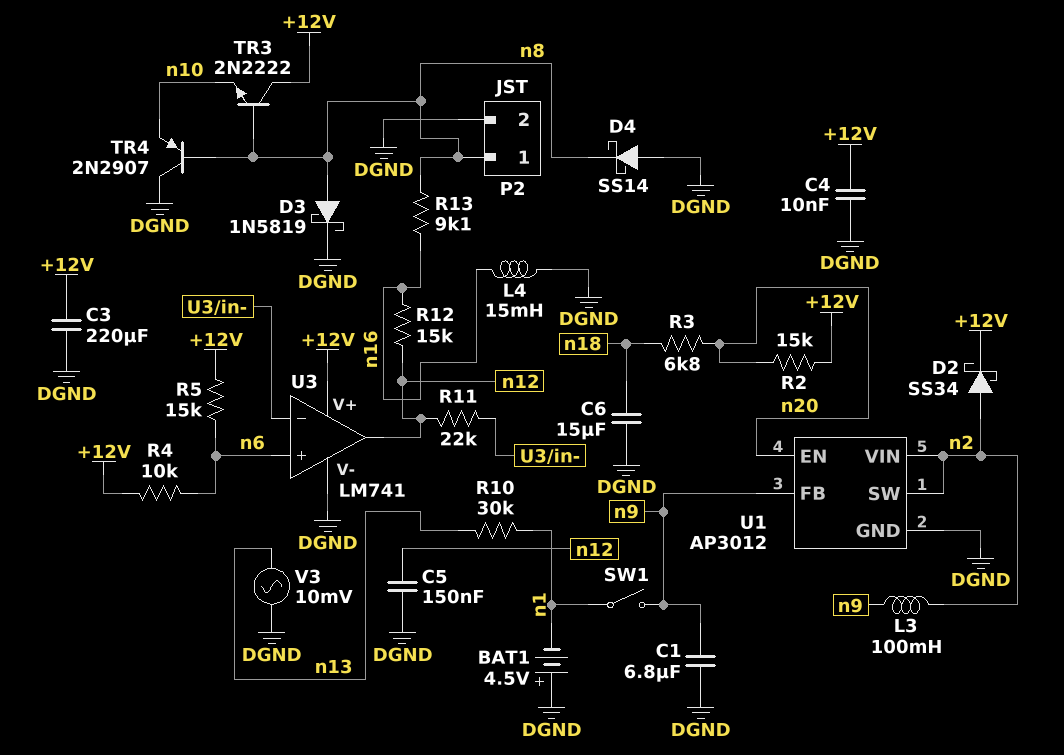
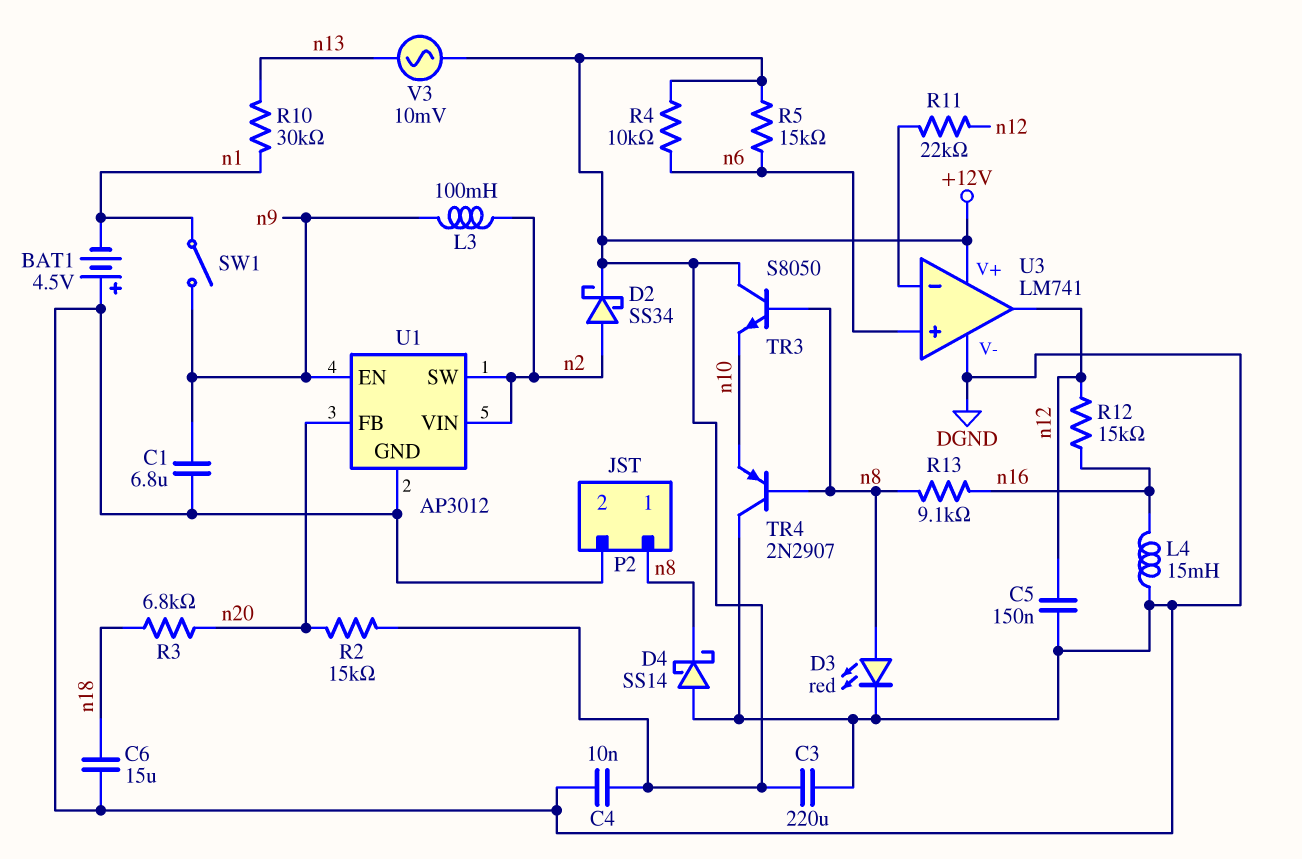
D3: schottky 1N5819 (A n8, K DGND) -> LED red (A n8, K DGND)
TR3: NPN 2N2222 (B n8, C +12V, E n10) -> NPN S8050 (B n8, C +12V, E n10)
U1 pin EN: n20 -> n9
U1 pin FB: n9 -> n20
V3: AC 10mV (DGND, n13) -> AC 10mV (+12V, n13)

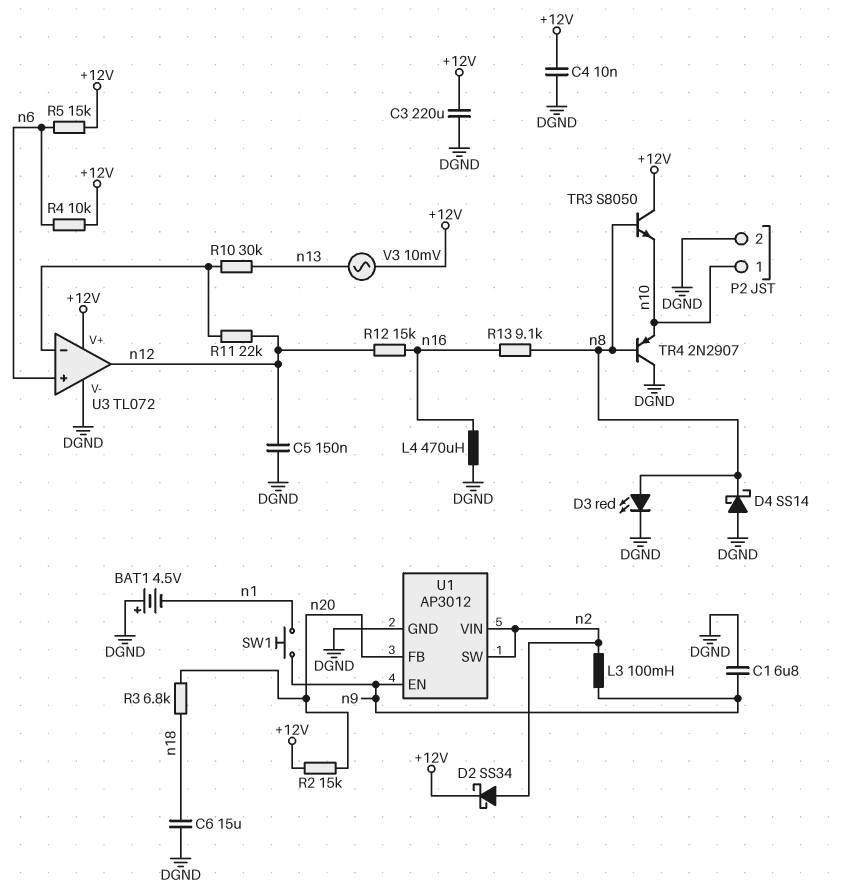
L4: 15mH (DGND, n16) -> 470uH (DGND, n16)
P2 pin 1: n8 -> n10
R10: 30k (n1, n13) -> 30k (U3/in-, n13)
SW1: switch (n1, n9) -> button (n1, n9)
U3: LM741 -> TL072

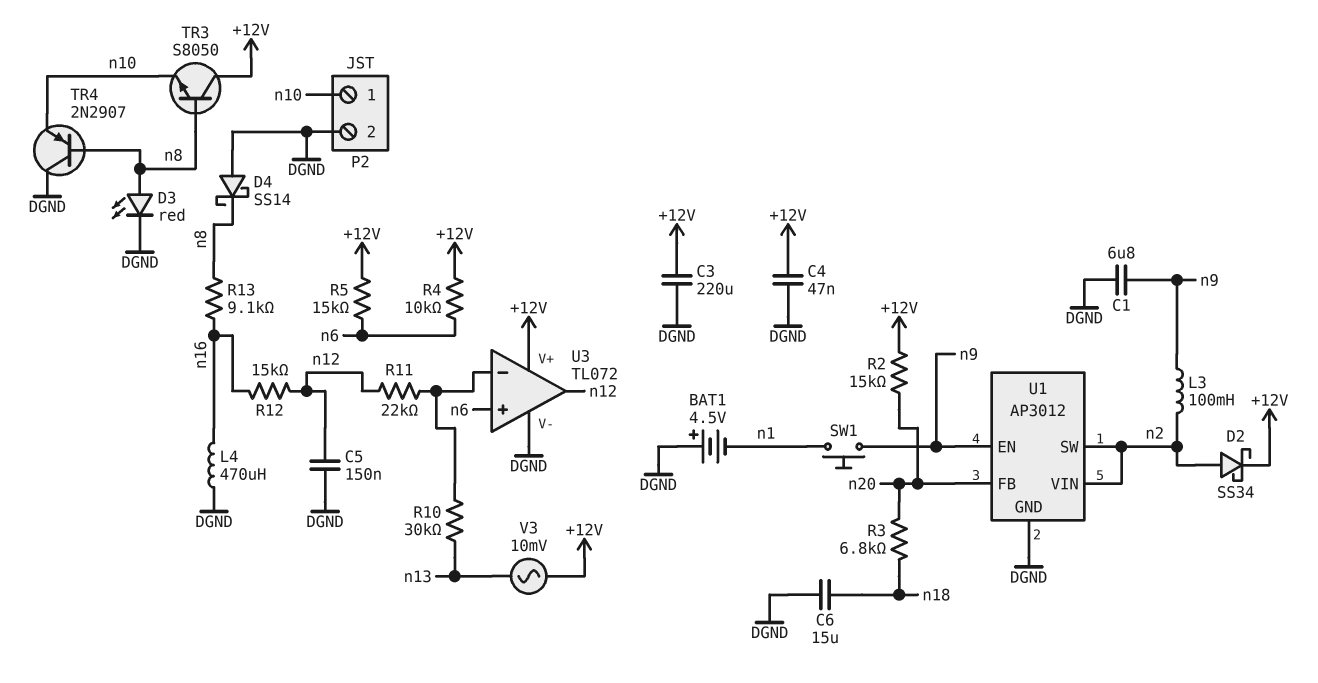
C4: 10nF (+12V, DGND) -> 47nF (+12V, DGND)

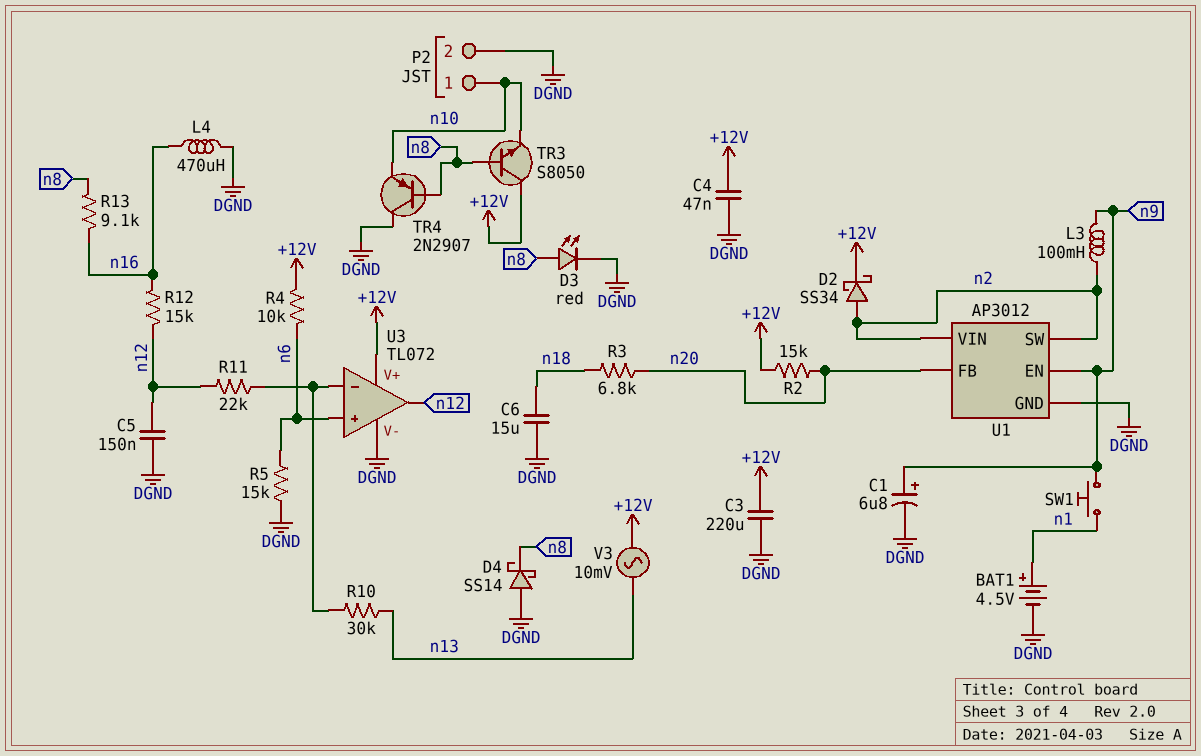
BAT1: 4.5V (plus DGND, minus n1) -> 4.5V (plus n1, minus DGND)
C1: 6.8uF (DGND, n9) -> 6.8uF (plus n9, minus DGND)
R5: 15k (+12V, n6) -> 15k (DGND, n6)

